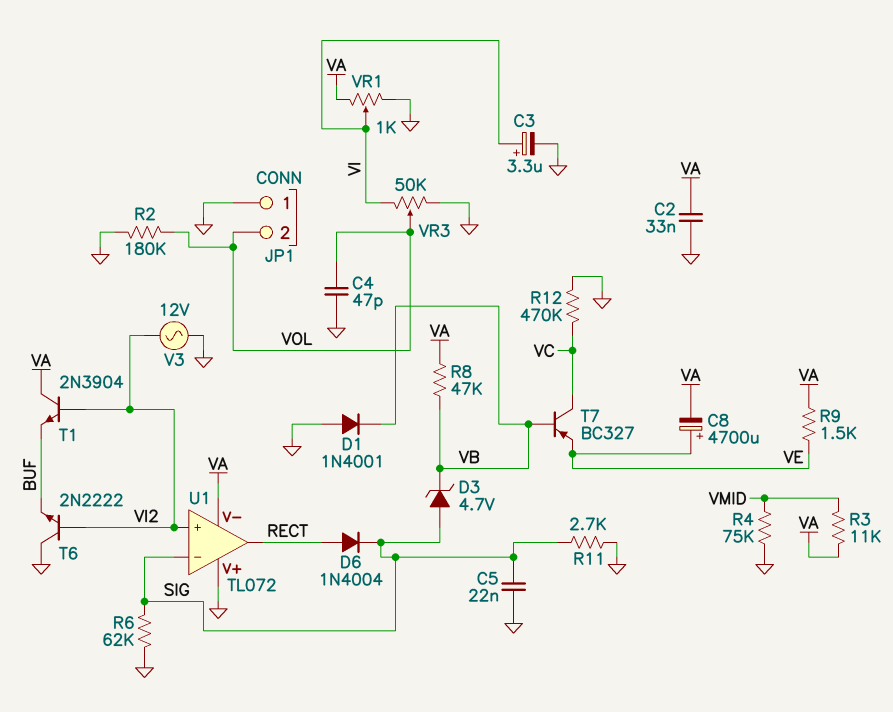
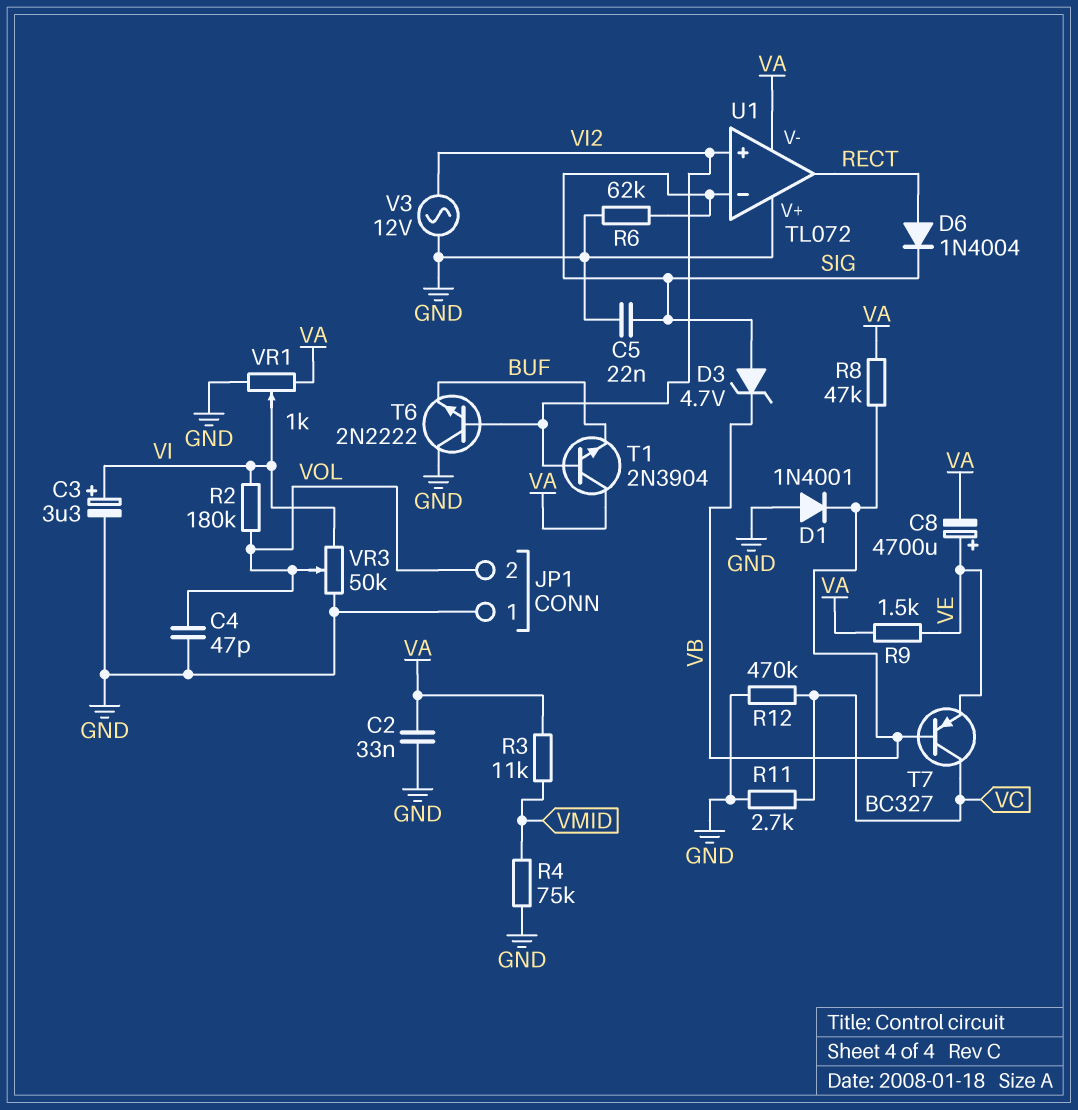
R2: 180k (GND, VOL) -> 180k (VI, VOL)
R11: 2.7k (GND, SIG) -> 2.7k (GND, VC)

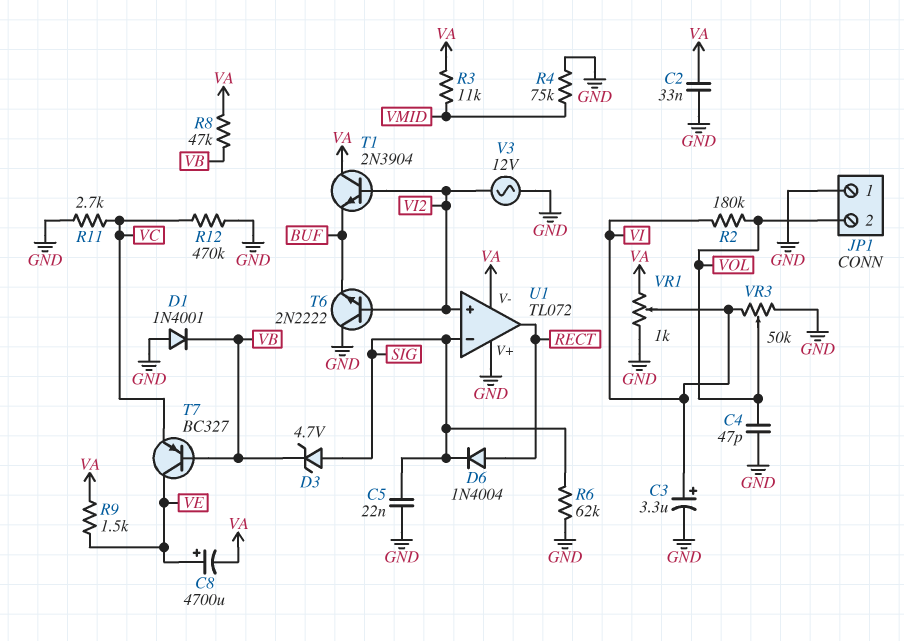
T7: PNP BC327 (B VB, C VC, E VE) -> PNP BC327 (B VB, C VE, E VC)

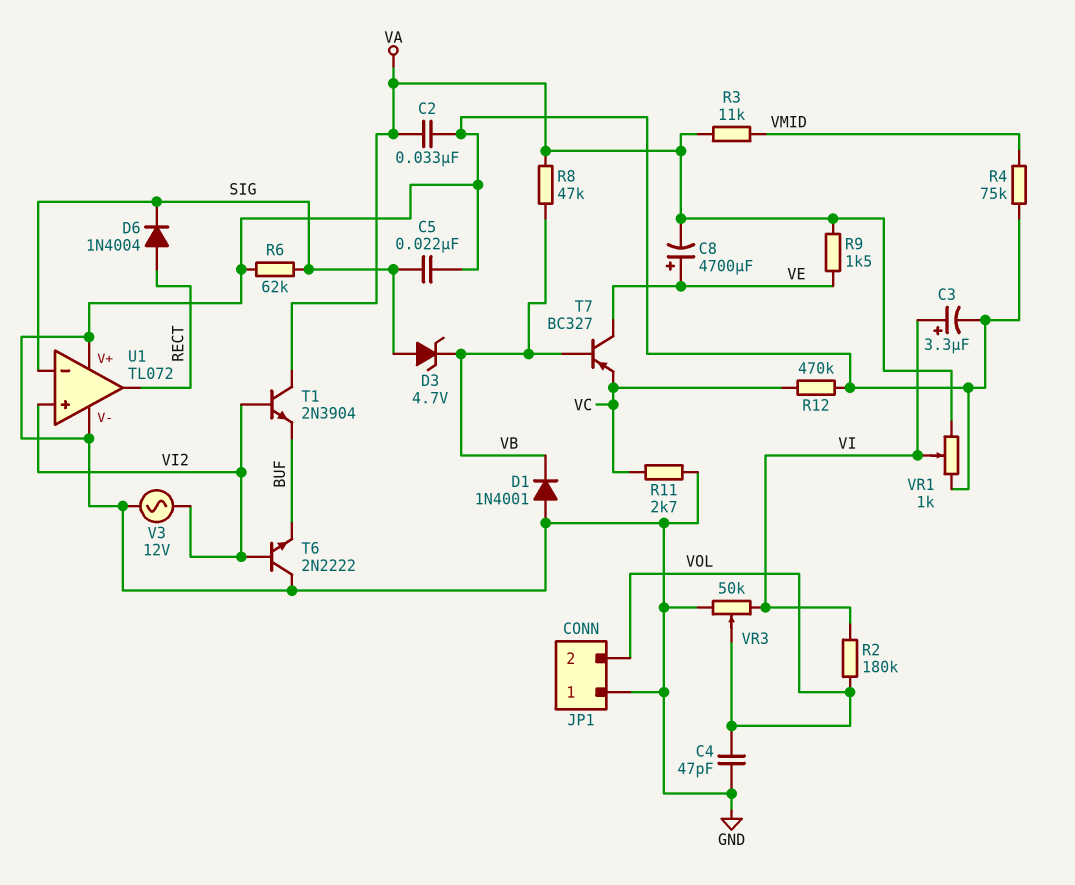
U1 pin V-: VA -> GND

